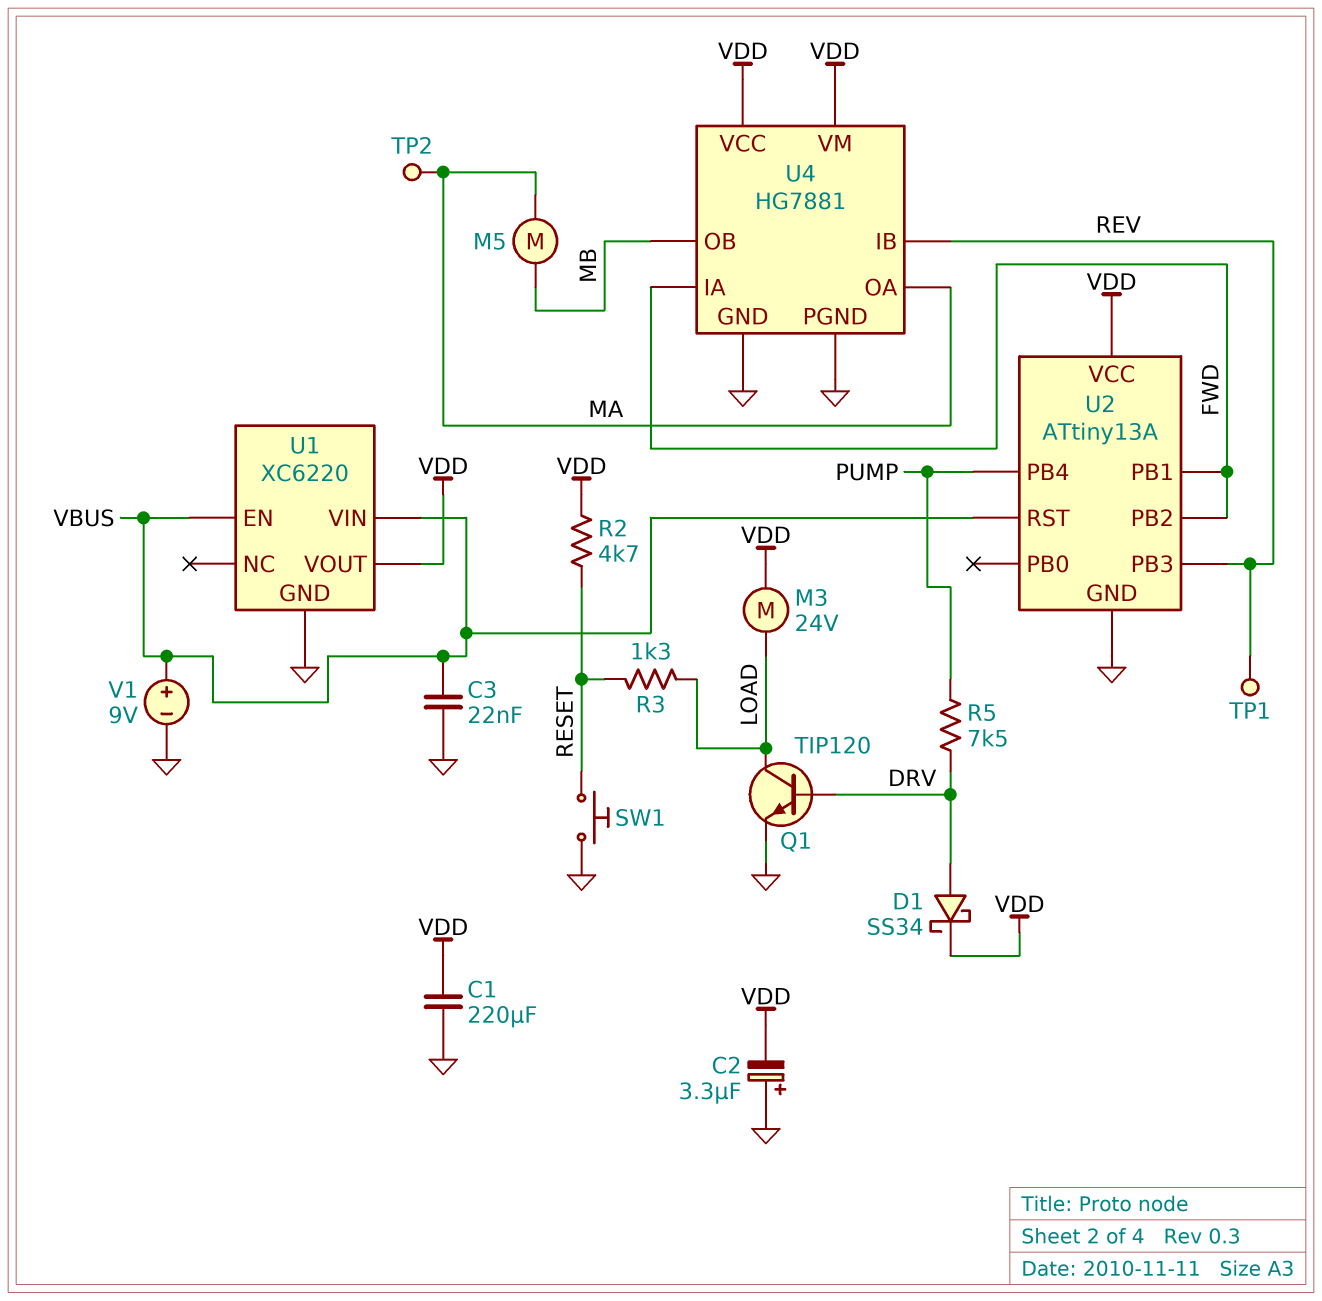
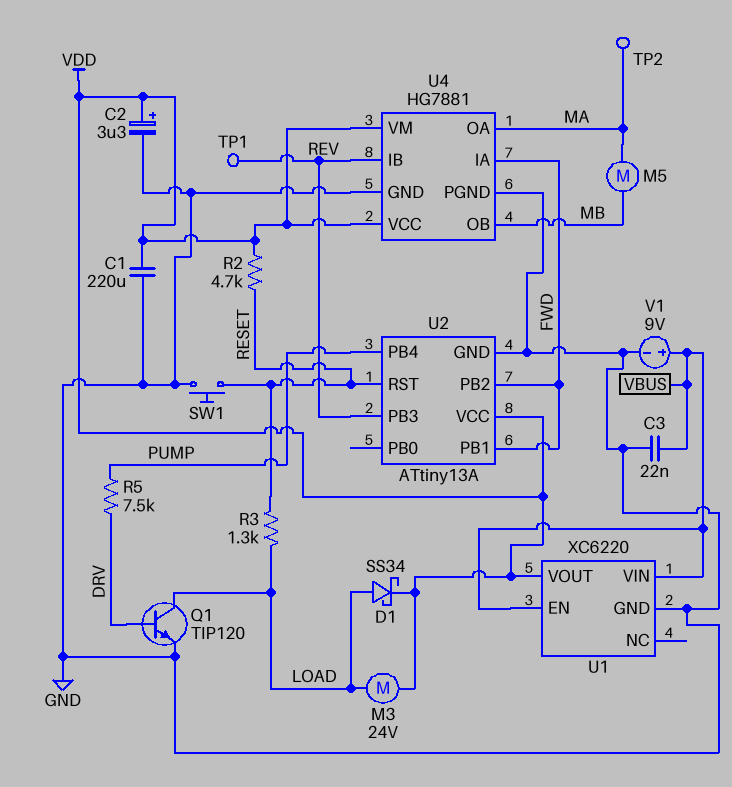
C2: 3.3uF (plus GND, minus VDD) -> 3.3uF (plus VDD, minus GND)
D1: schottky SS34 (A DRV, K VDD) -> schottky SS34 (A LOAD, K VDD)
U2 pin RST: VBUS -> RESET

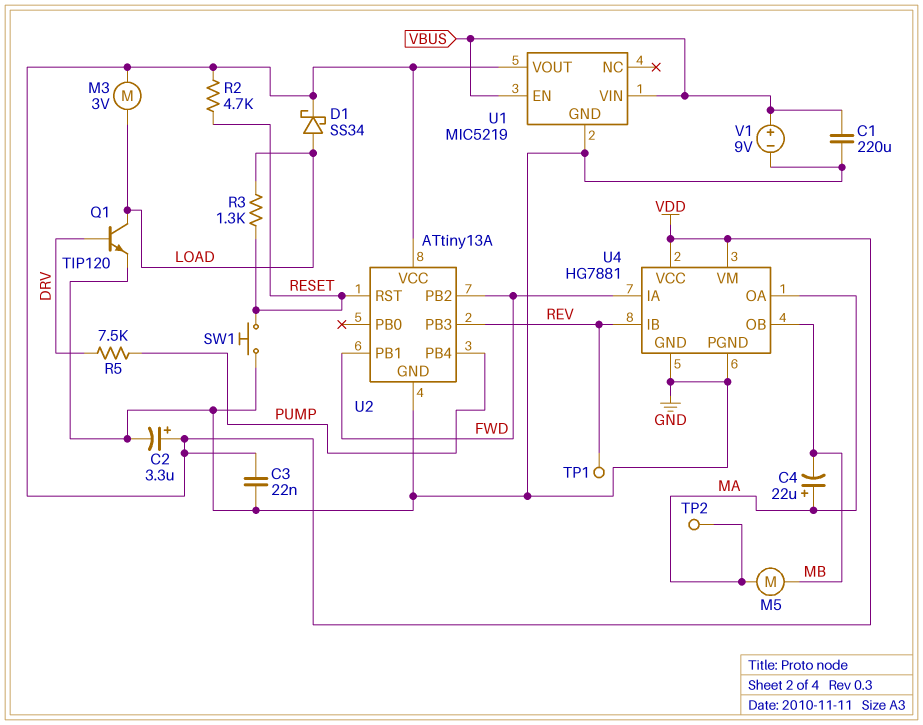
C1: 220uF (GND, VDD) -> 220uF (GND, VBUS)
C3: 22nF (GND, VBUS) -> 22nF (GND, VDD)
C4: none -> 22uF (plus MA, minus MB)
M3: motor 24V (LOAD, VDD) -> motor 3V (LOAD, VDD)
U1: XC6220 -> MIC5219

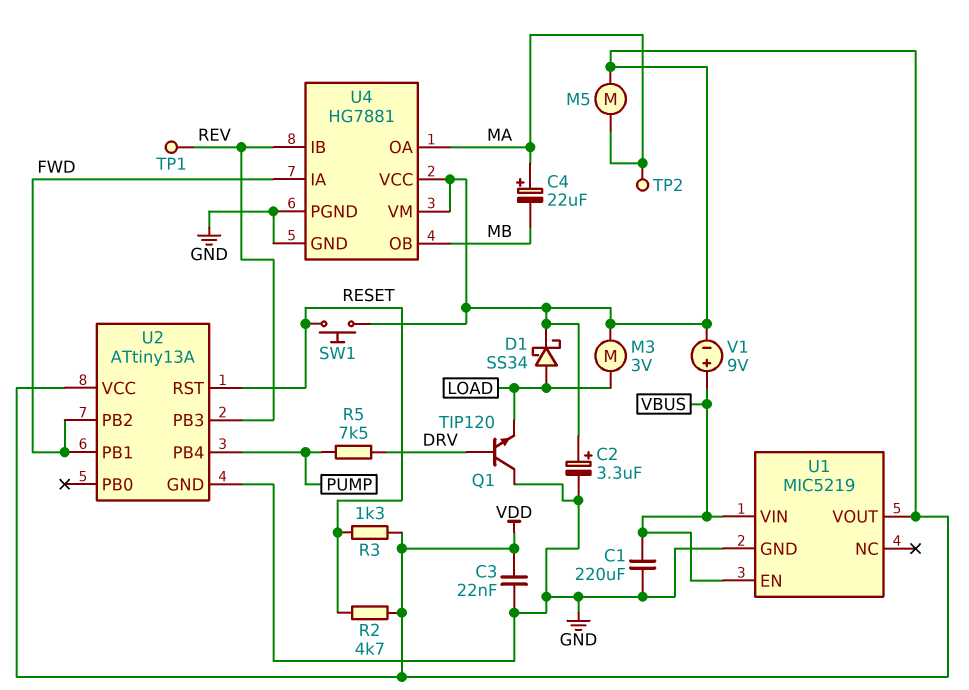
M5: motor (MA, MB) -> motor (MA, VDD)
Q1: NPN TIP120 (B DRV, C LOAD, E GND) -> NPN TIP120 (B DRV, C GND, E LOAD)
R3: 1.3k (LOAD, RESET) -> 1.3k (RESET, VDD)
SW1: button (GND, RESET) -> button (RESET, VDD)
V1: 9V (plus VBUS, minus GND) -> 9V (plus VBUS, minus VDD)

